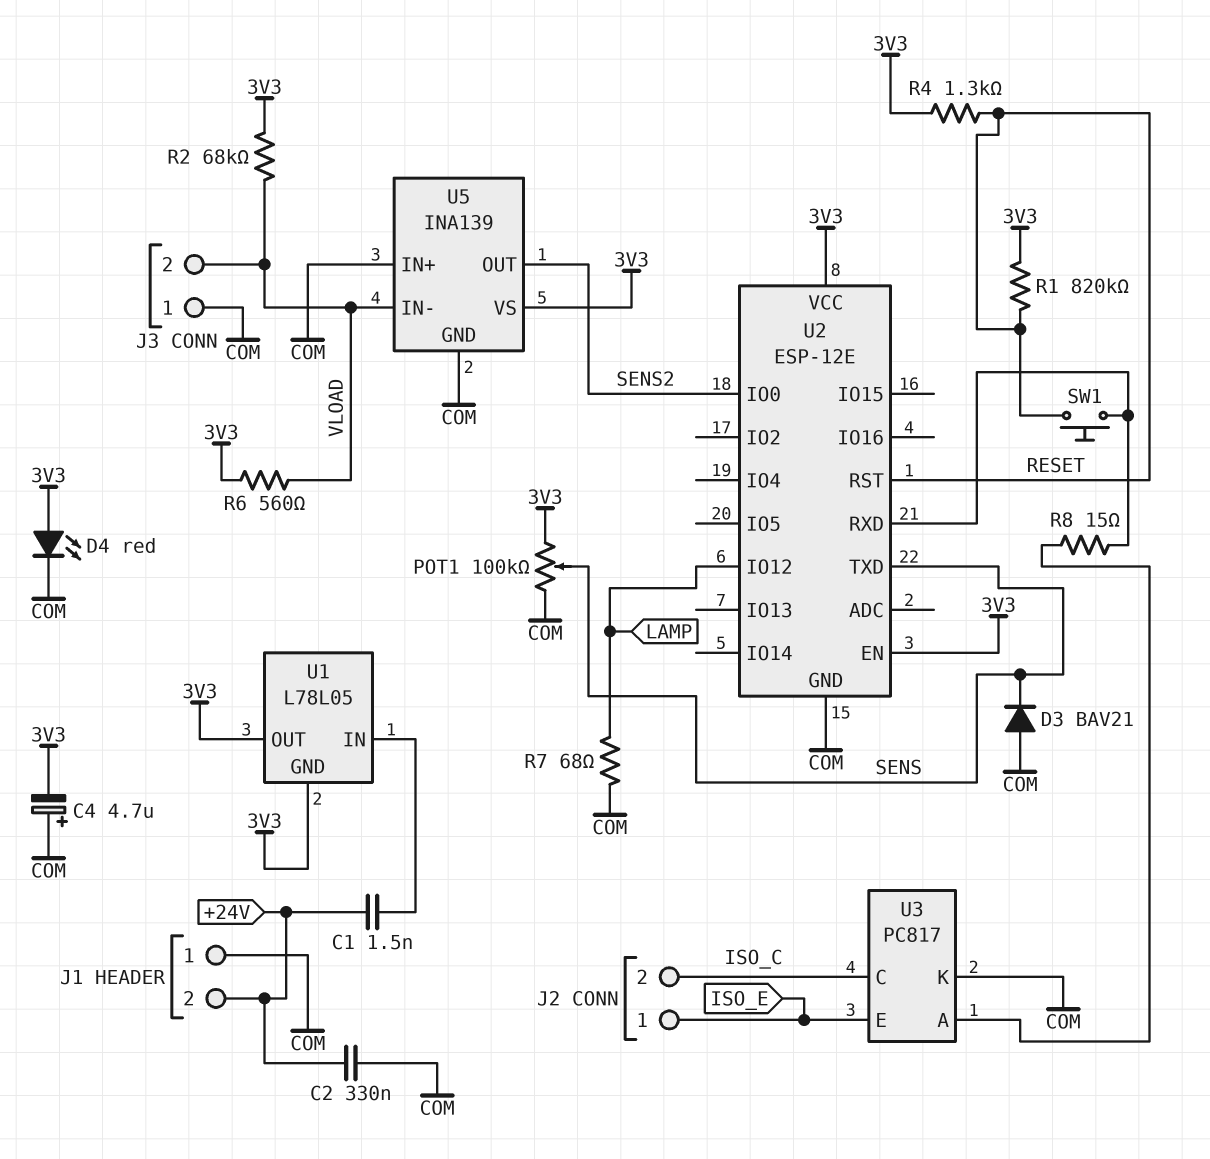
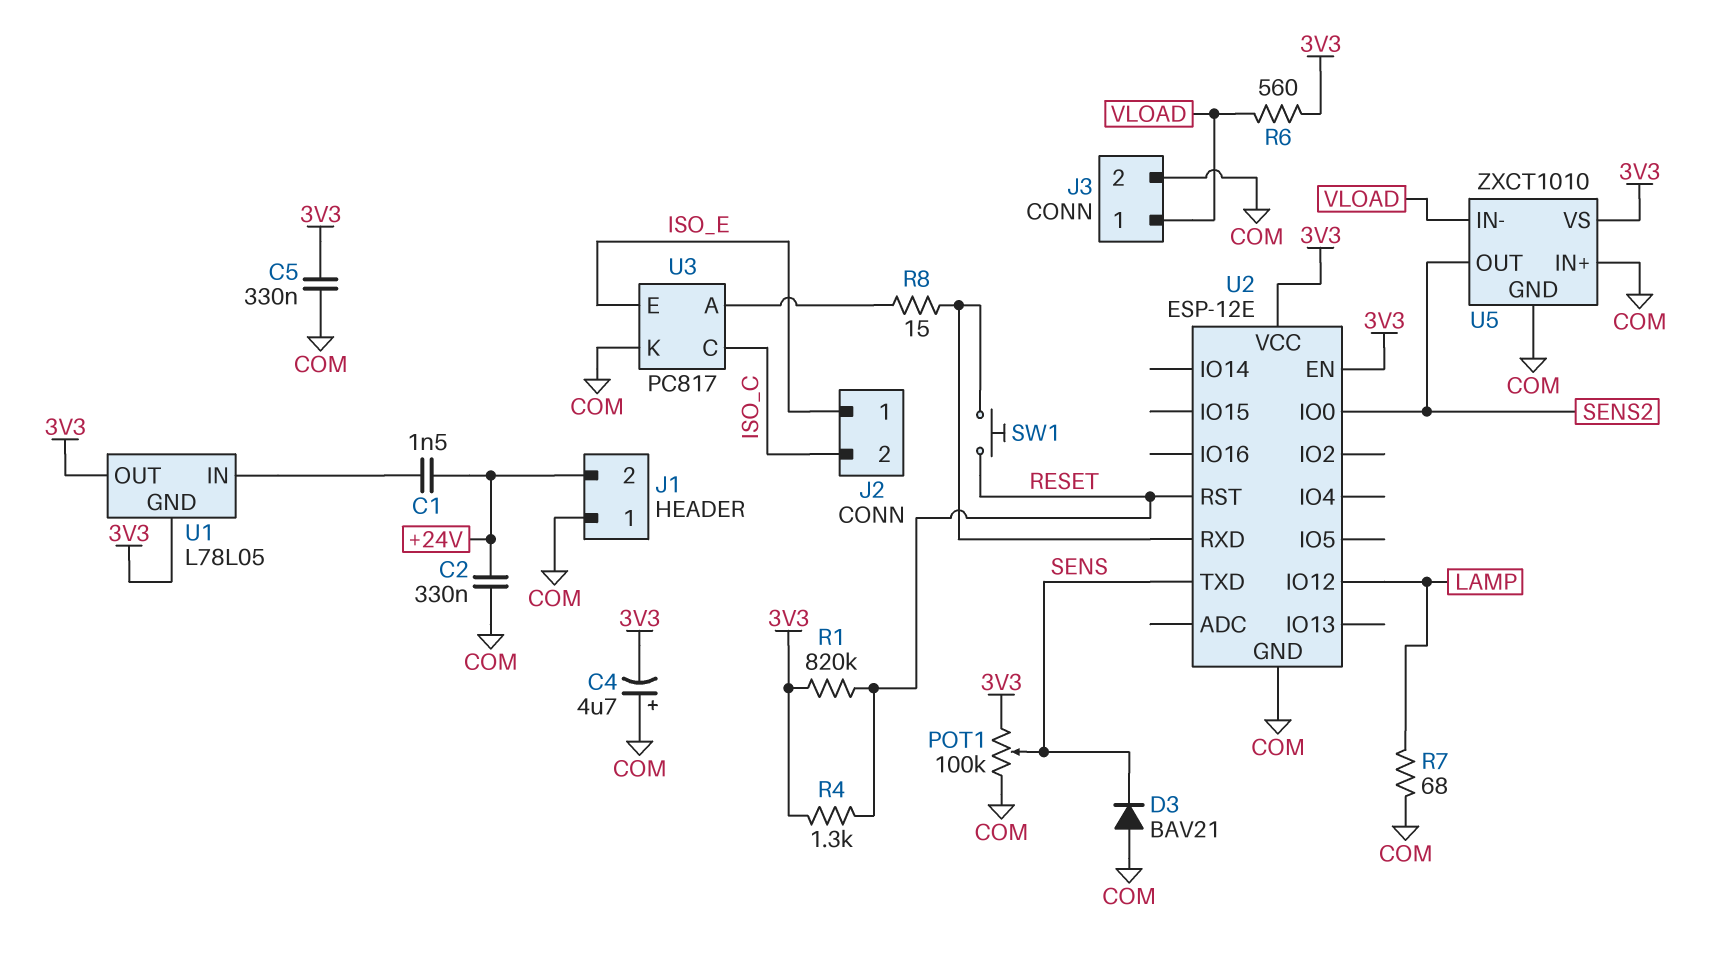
C5: none -> 330nF (3V3, COM)
D4: LED red (A 3V3, K COM) -> none
J3 pin 1: COM -> VLOAD
J3 pin 2: VLOAD -> COM
R2: 68k (3V3, VLOAD) -> none
U5: INA139 -> ZXCT1010

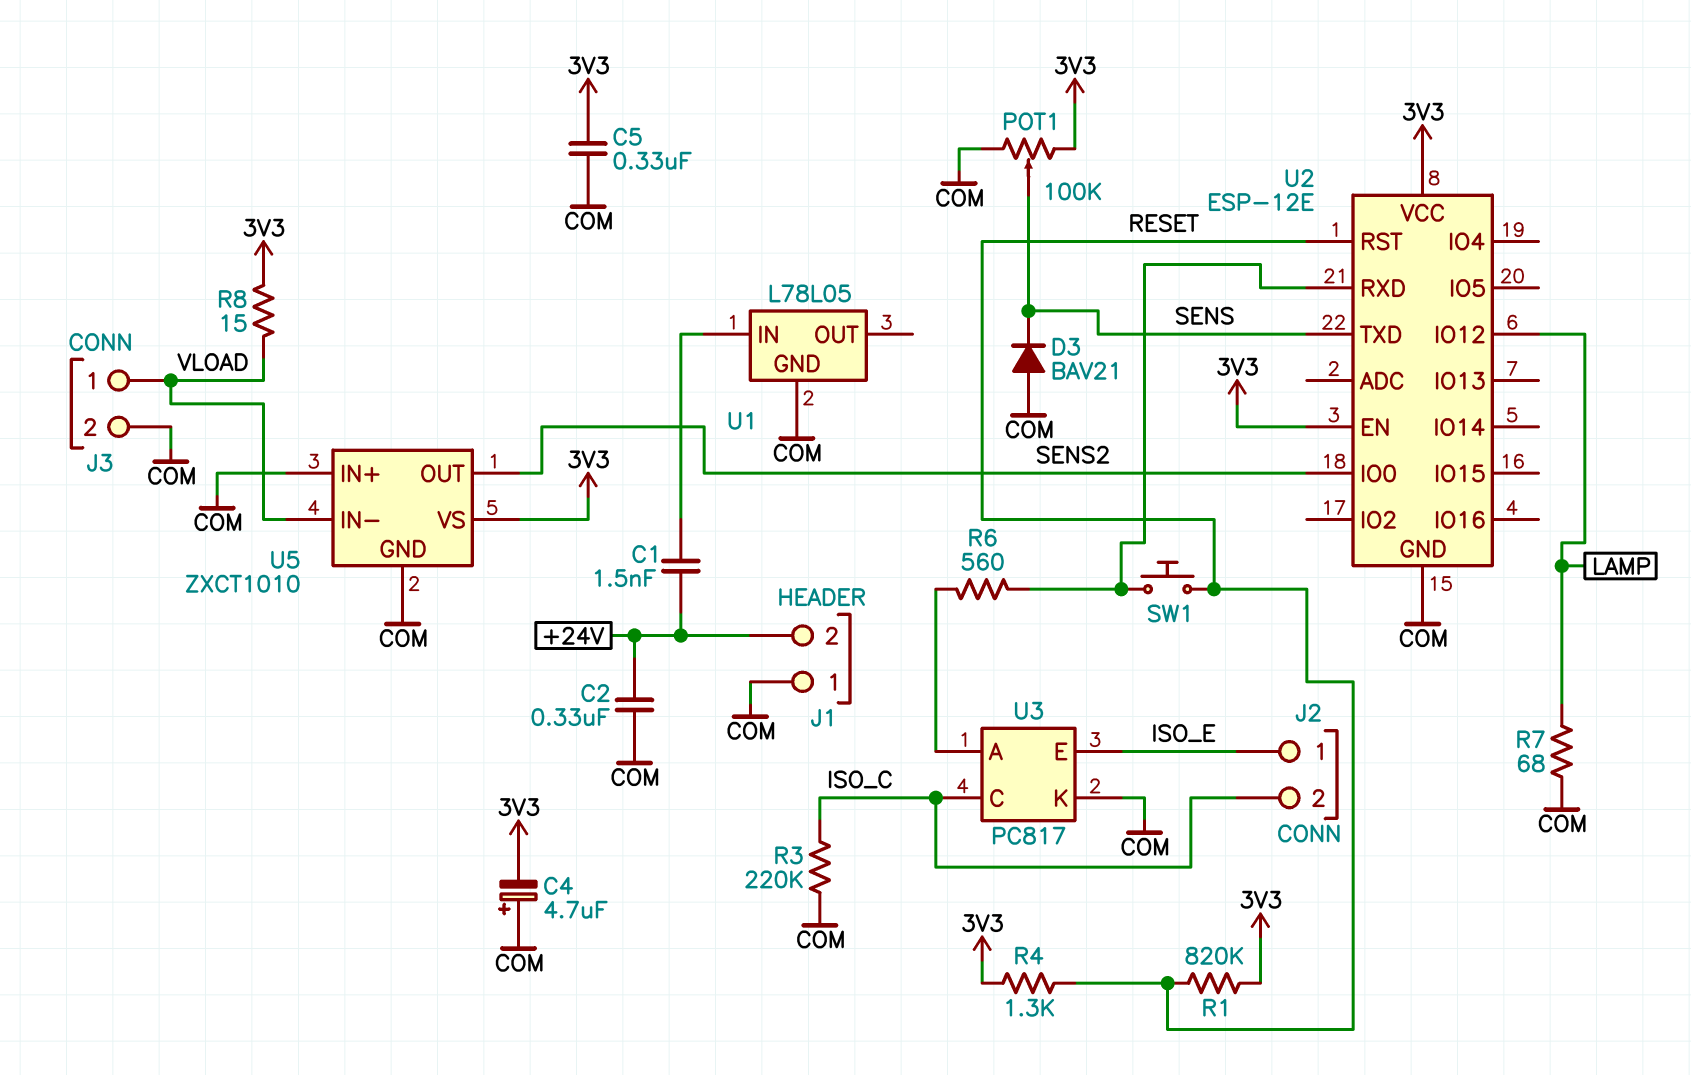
R3: none -> 220k (COM, ISO_C)
R6: 560 (3V3, VLOAD) -> 560 (U2/RXD, U3/A)
R8: 15 (U2/RXD, U3/A) -> 15 (3V3, VLOAD)
U1 pin GND: 3V3 -> COM
U1 pin OUT: 3V3 -> none

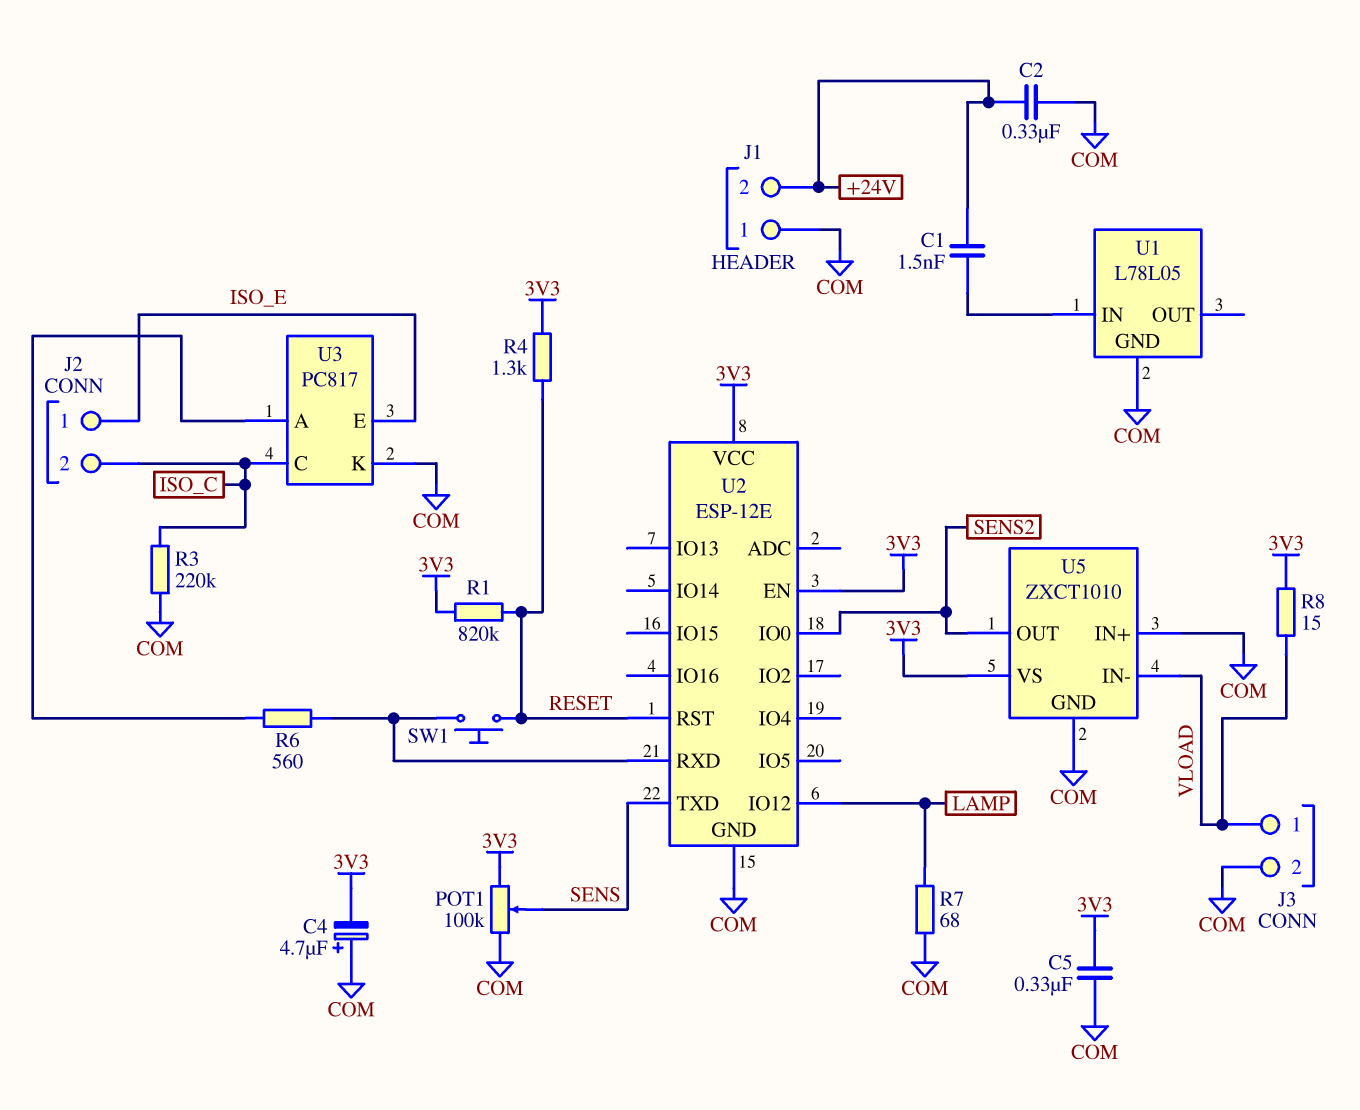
D3: diode BAV21 (A COM, K SENS) -> none

